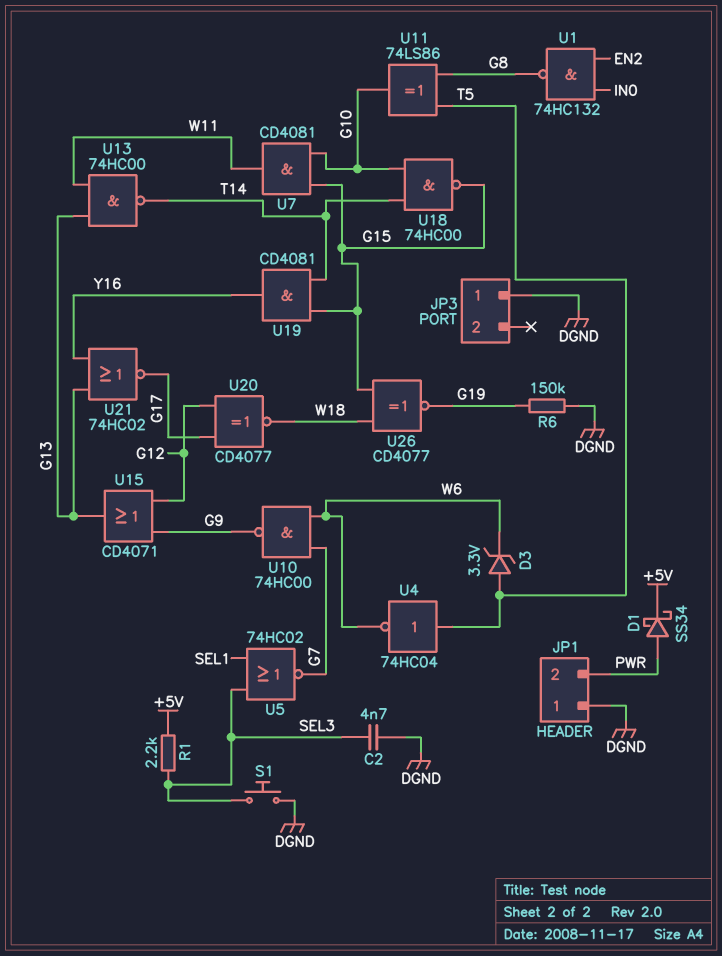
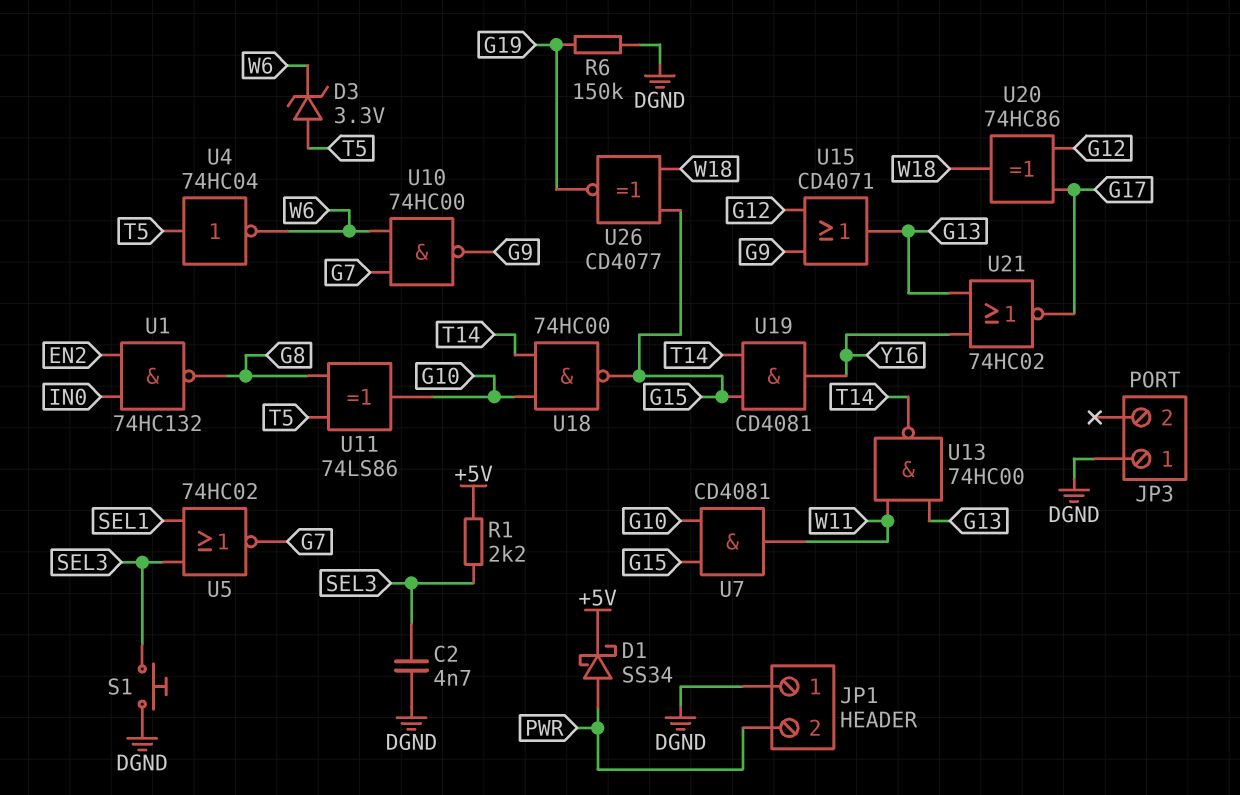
U20: XNOR CD4077 (in G12, in G17, out W18) -> XOR 74HC86 (in G12, in G17, out W18)

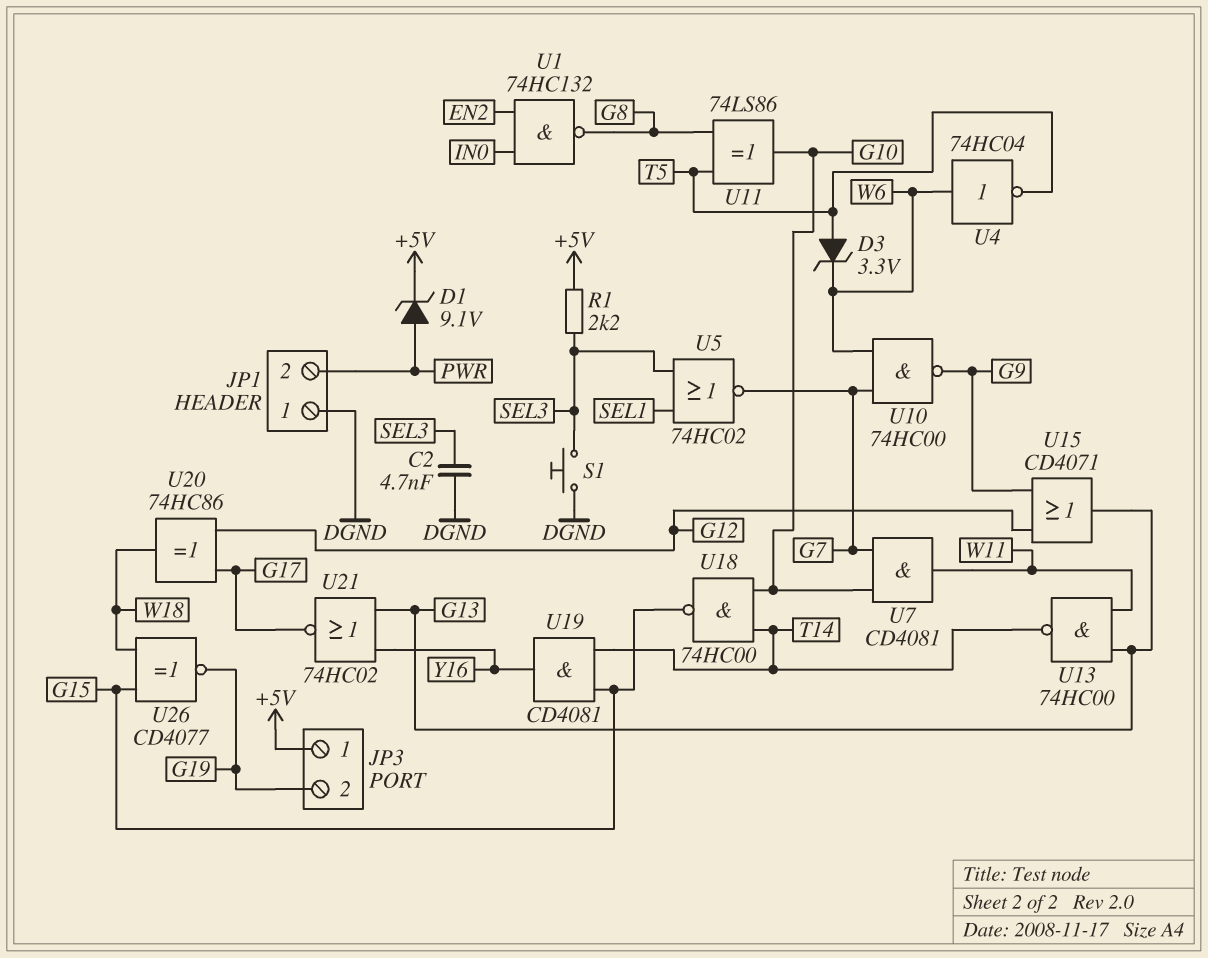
D1: schottky SS34 (A PWR, K +5V) -> zener 9.1V (A PWR, K +5V)
JP3 pin 1: DGND -> +5V
JP3 pin 2: none -> G19
R6: 150k (DGND, G19) -> none
U4: NOT 74HC04 (in T5, out W6) -> NOT 74HC04 (in W6, out T5)
U7: AND CD4081 (in G10, in G15, out W11) -> AND CD4081 (in G7, in G10, out W11)

